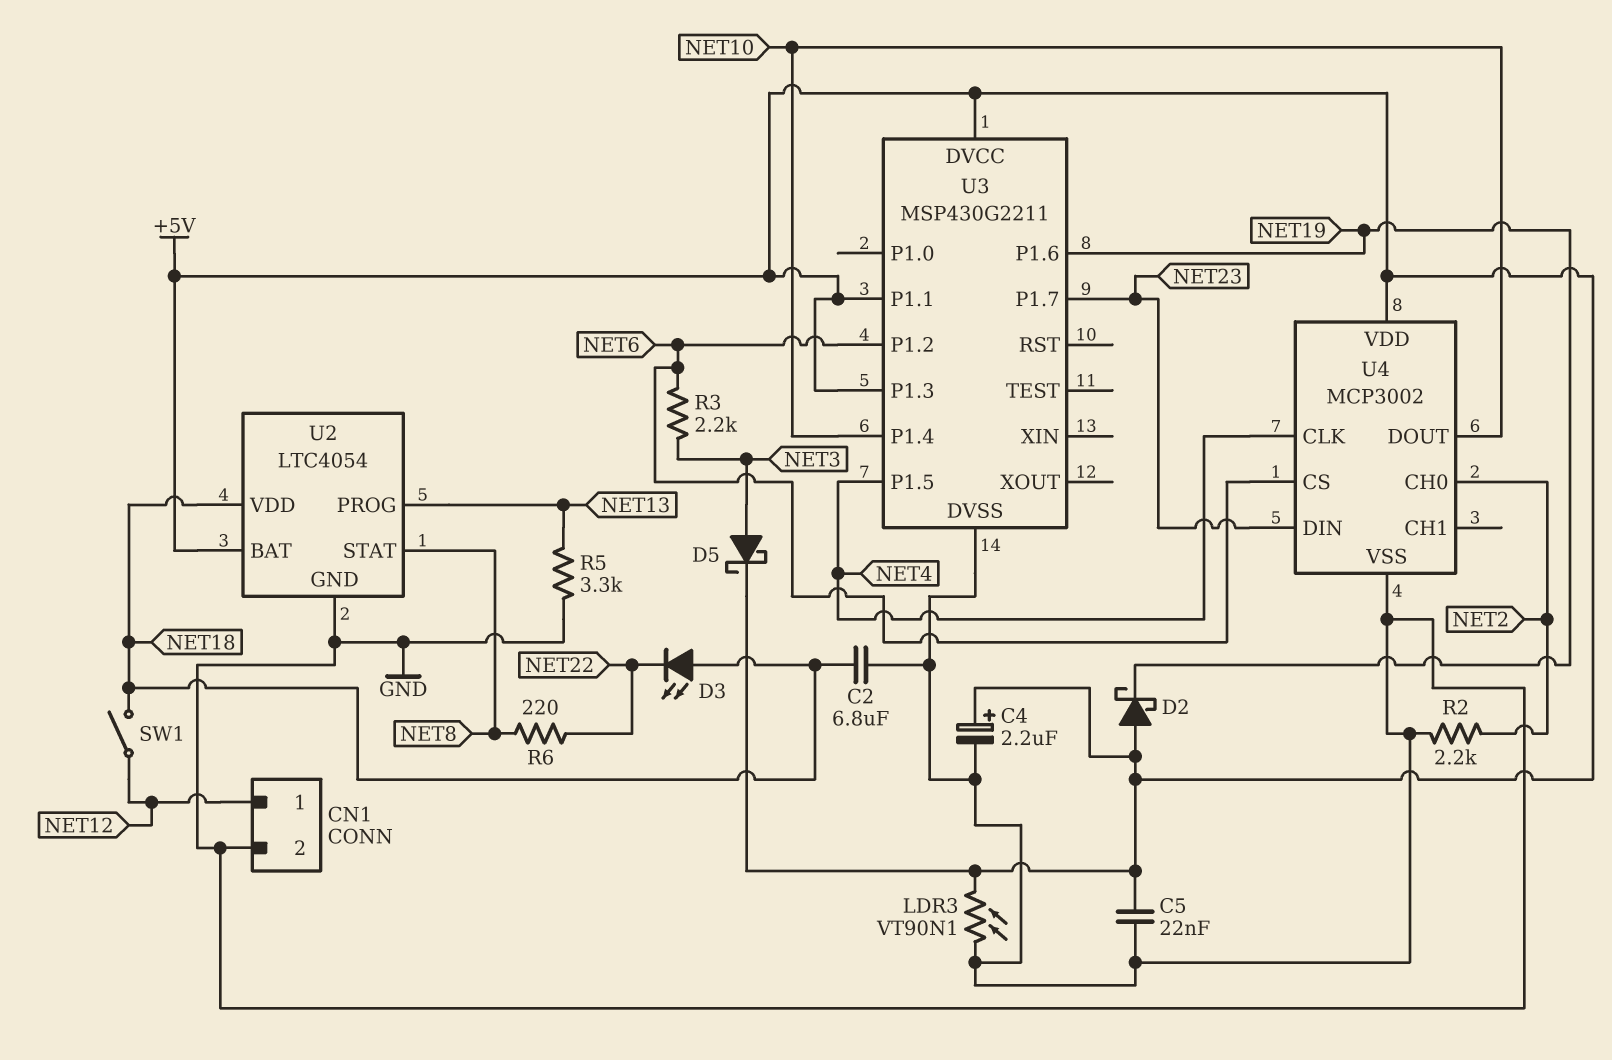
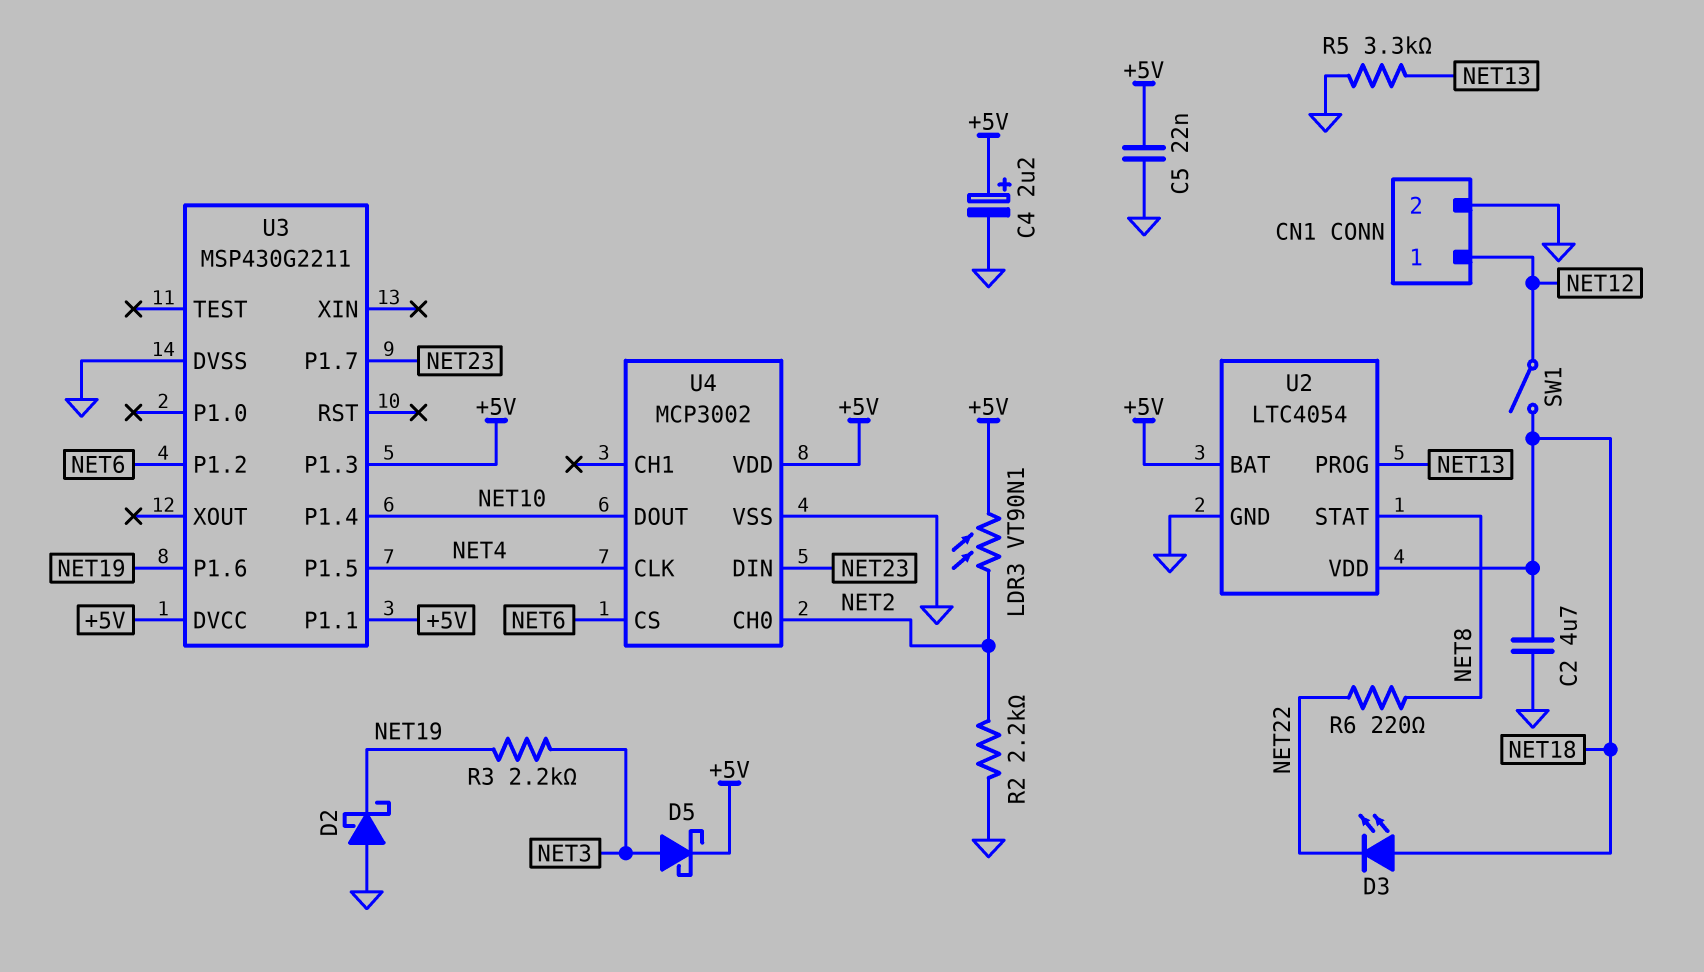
C2: 6.8uF (GND, NET18) -> 4.7uF (GND, NET18)
D2: schottky (A +5V, K NET19) -> schottky (A GND, K NET19)
LDR3: VT90N1 (+5V, GND) -> VT90N1 (+5V, NET2)
R3: 2.2k (NET3, NET6) -> 2.2k (NET3, NET19)

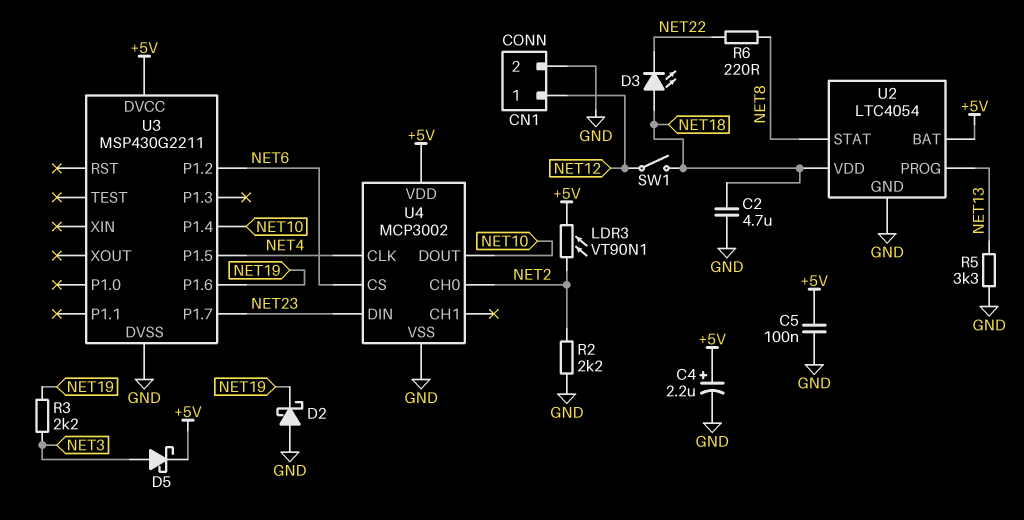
C5: 22nF (+5V, GND) -> 100nF (+5V, GND)
U3 pin P1.1: +5V -> none
U3 pin P1.3: +5V -> none

